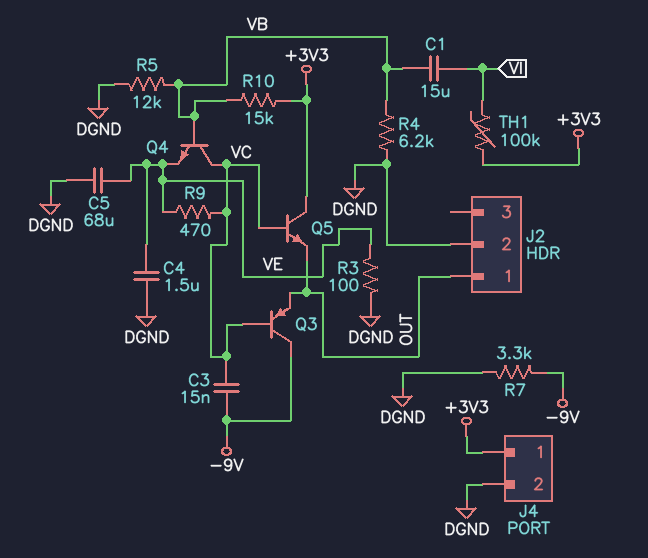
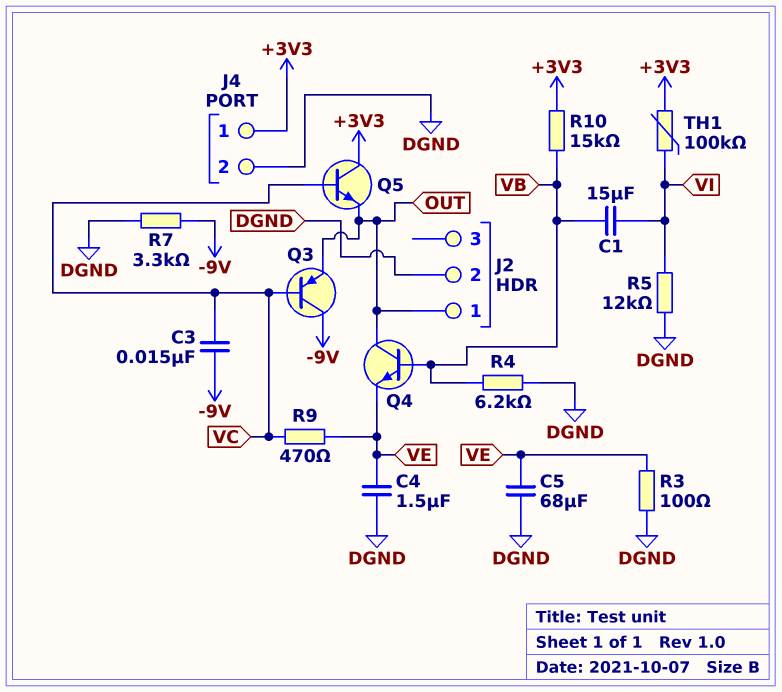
Q4: NPN (B VB, C VC, E VE) -> NPN (B VB, C OUT, E VE)
R5: 12k (DGND, VB) -> 12k (DGND, VI)

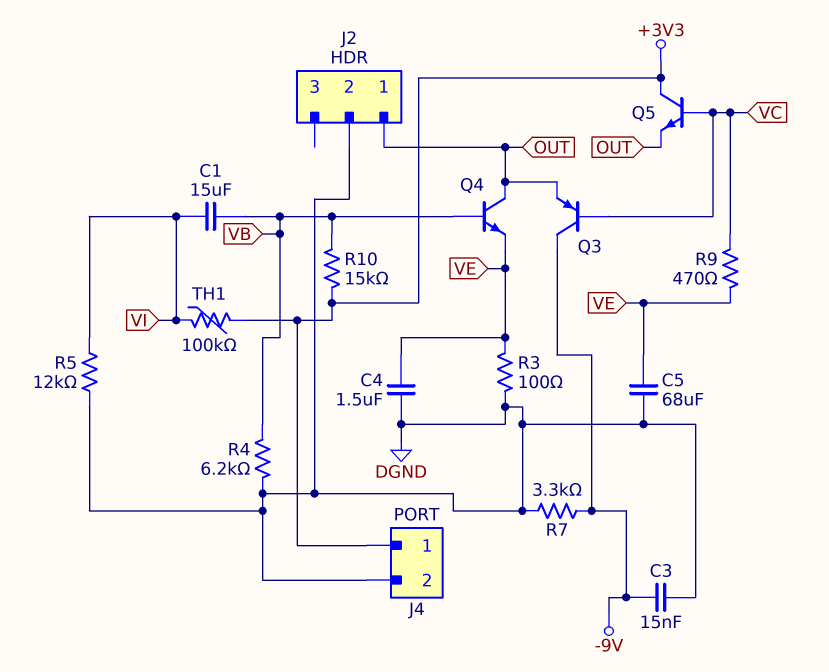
C3: 15nF (-9V, VC) -> 15nF (-9V, DGND)

